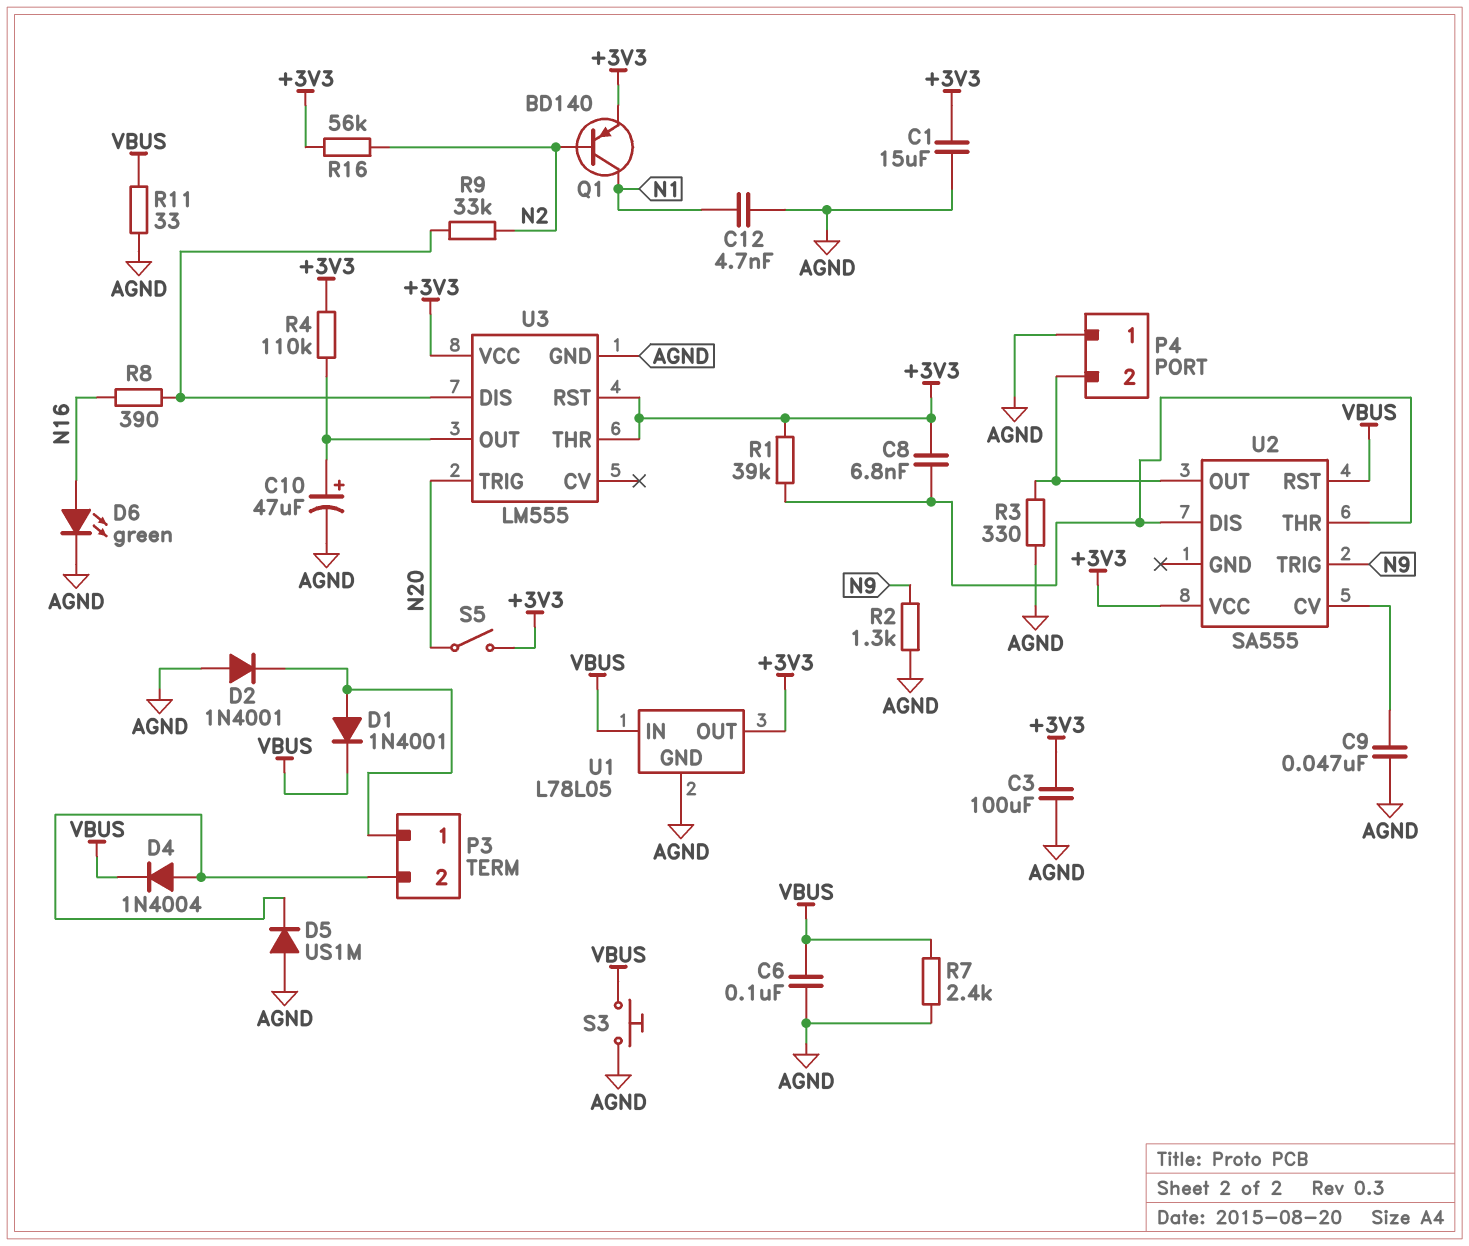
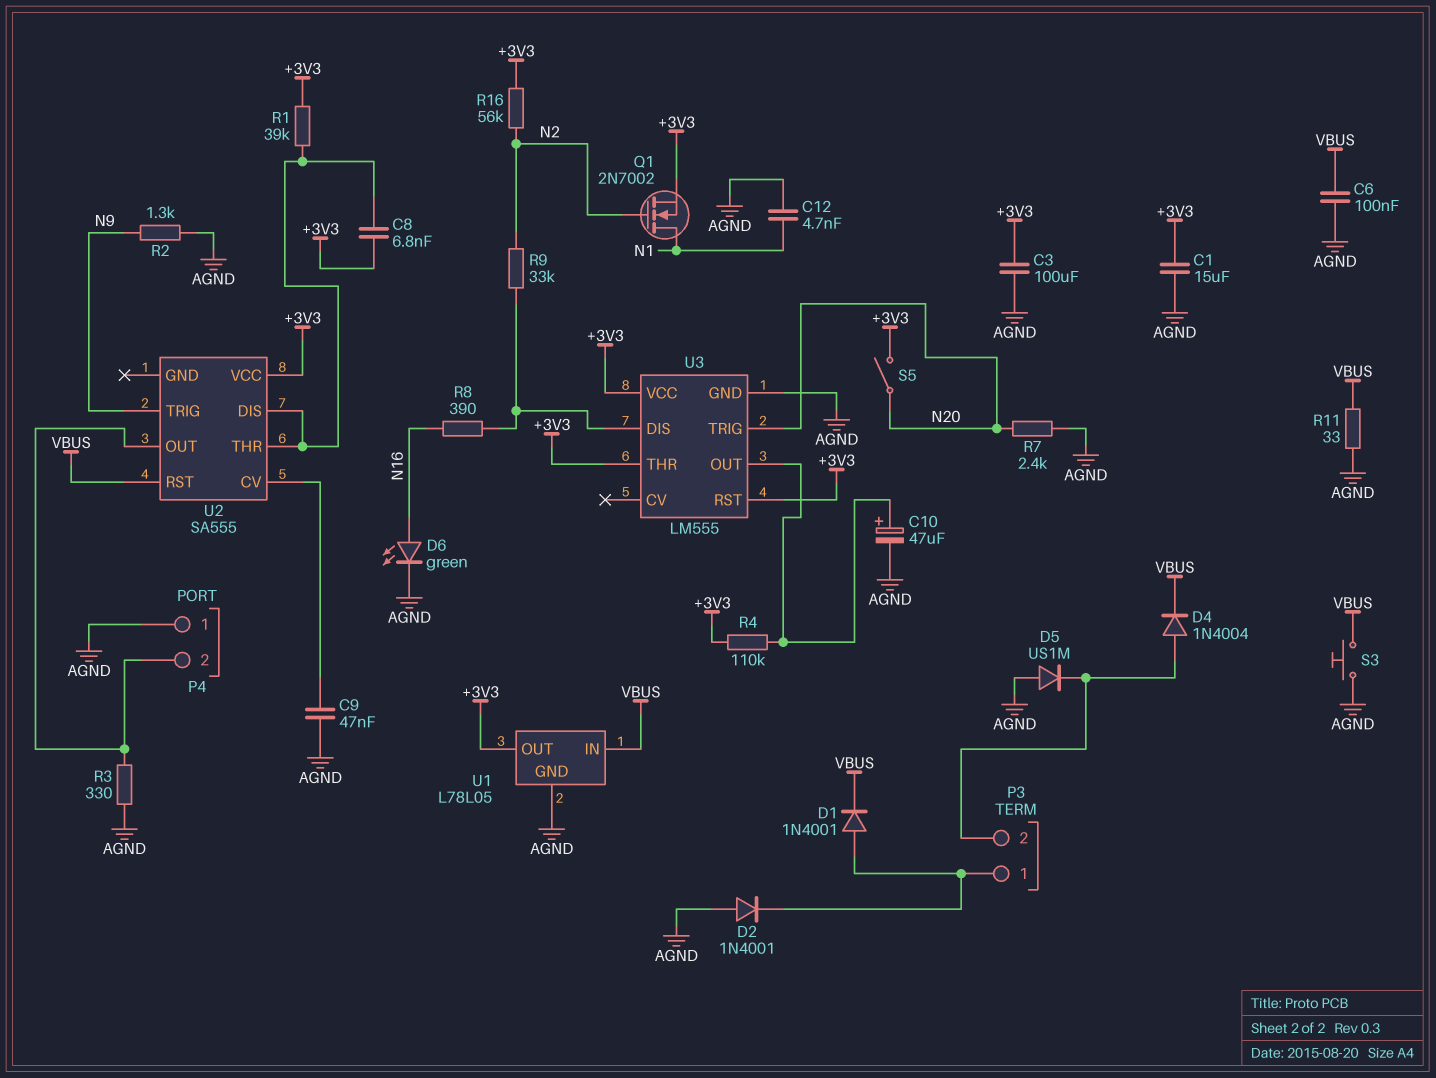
Q1: PNP BD140 (B N2, C N1, E +3V3) -> NMOS 2N7002 (G N2, D N1, S +3V3)
R7: 2.4k (AGND, VBUS) -> 2.4k (AGND, N20)

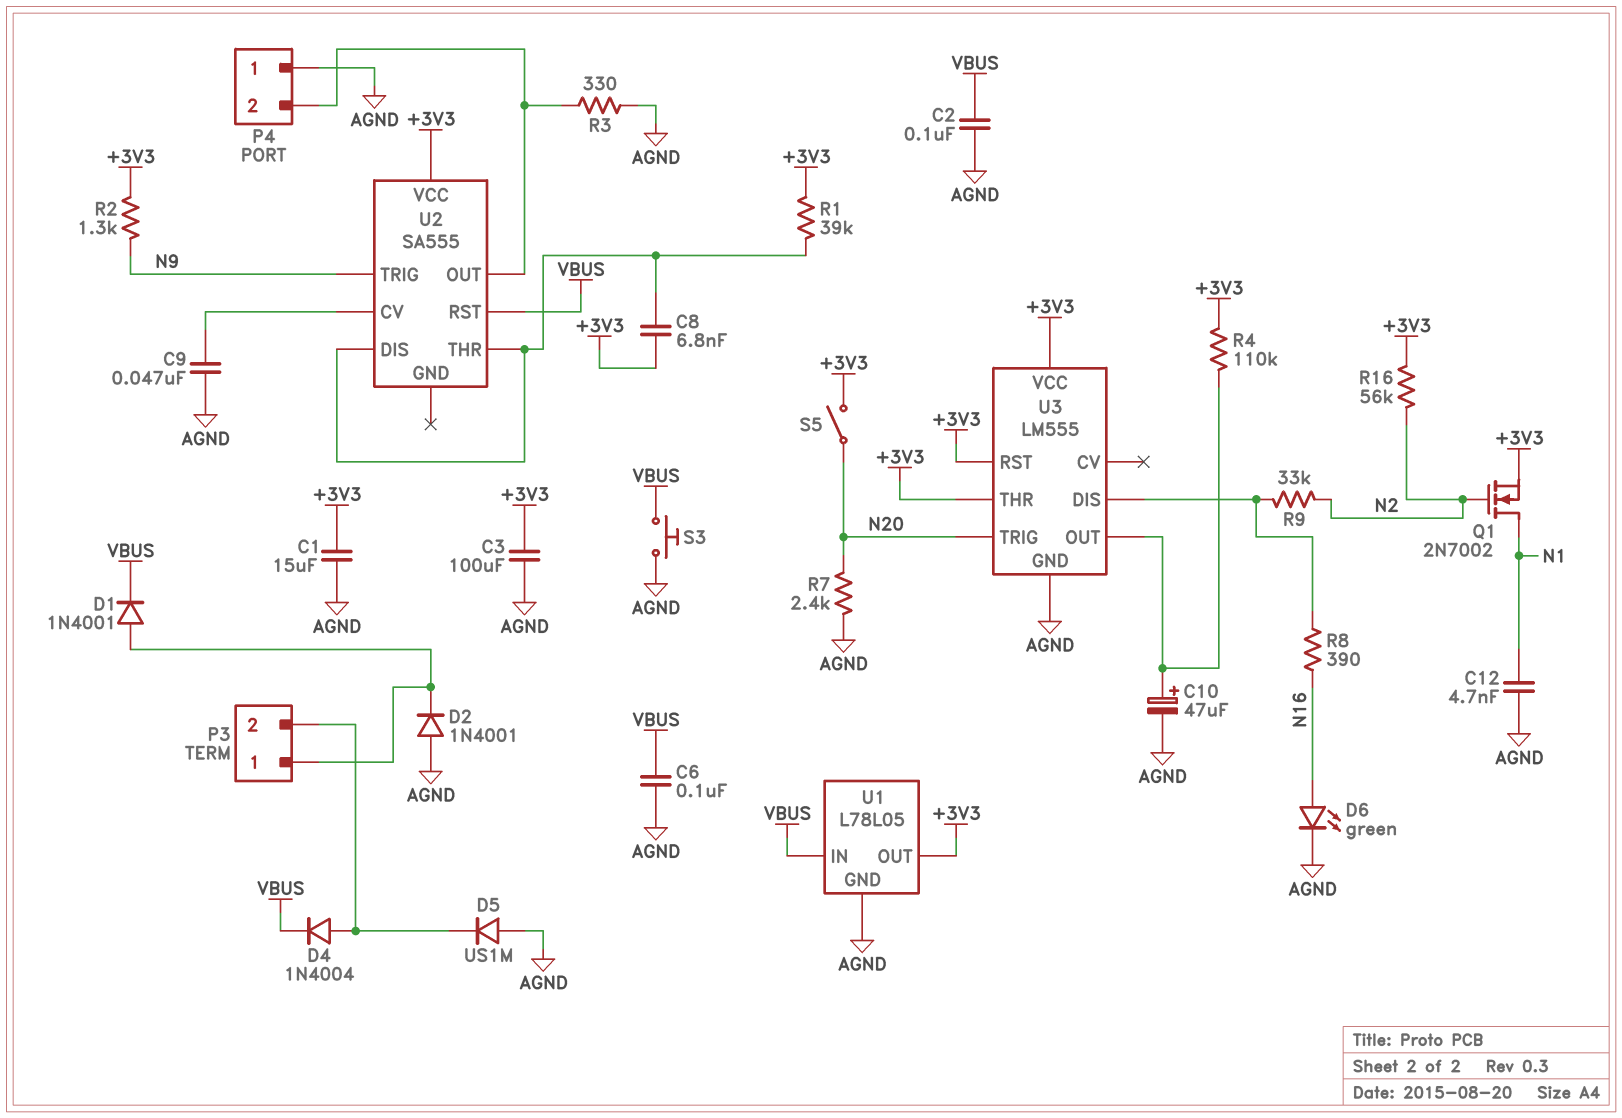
C2: none -> 100nF (AGND, VBUS)
R2: 1.3k (AGND, N9) -> 1.3k (+3V3, N9)
R11: 33 (AGND, VBUS) -> none

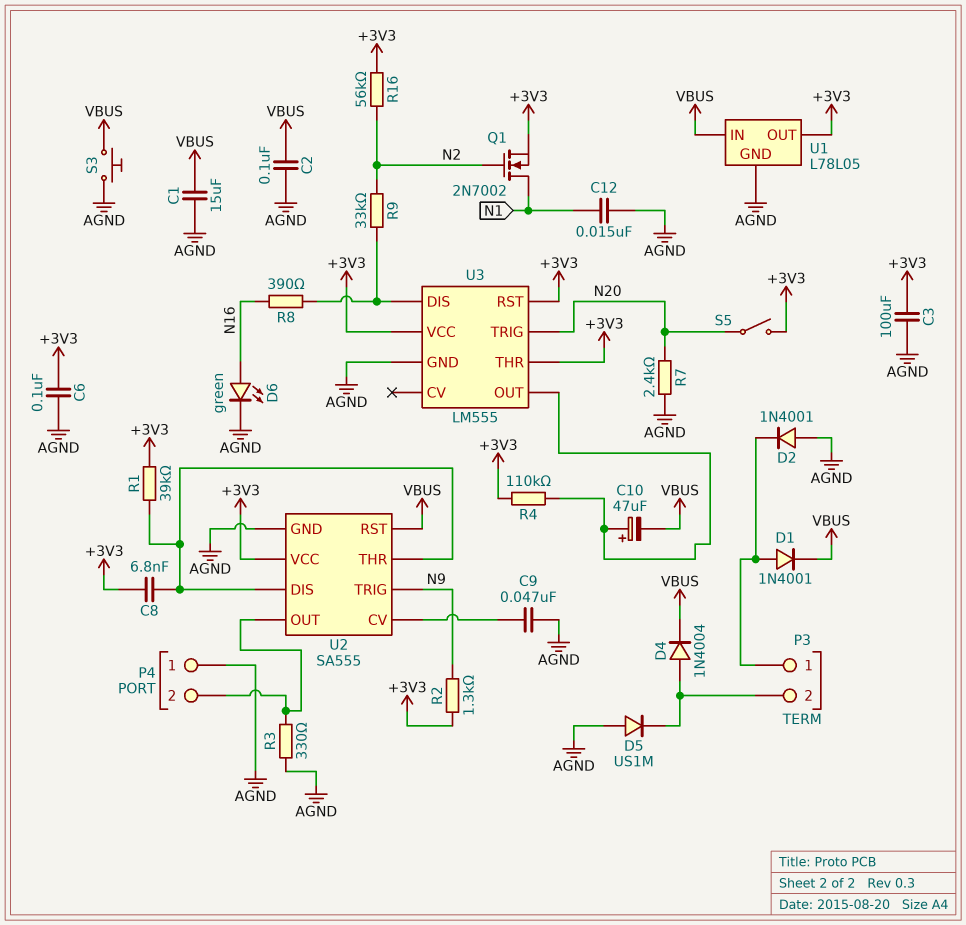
C1: 15uF (+3V3, AGND) -> 15uF (AGND, VBUS)
C6: 100nF (AGND, VBUS) -> 100nF (+3V3, AGND)
C10: 47uF (plus U3/OUT, minus AGND) -> 47uF (plus U3/OUT, minus VBUS)
C12: 4.7nF (AGND, N1) -> 15nF (AGND, N1)
U2 pin GND: none -> AGND

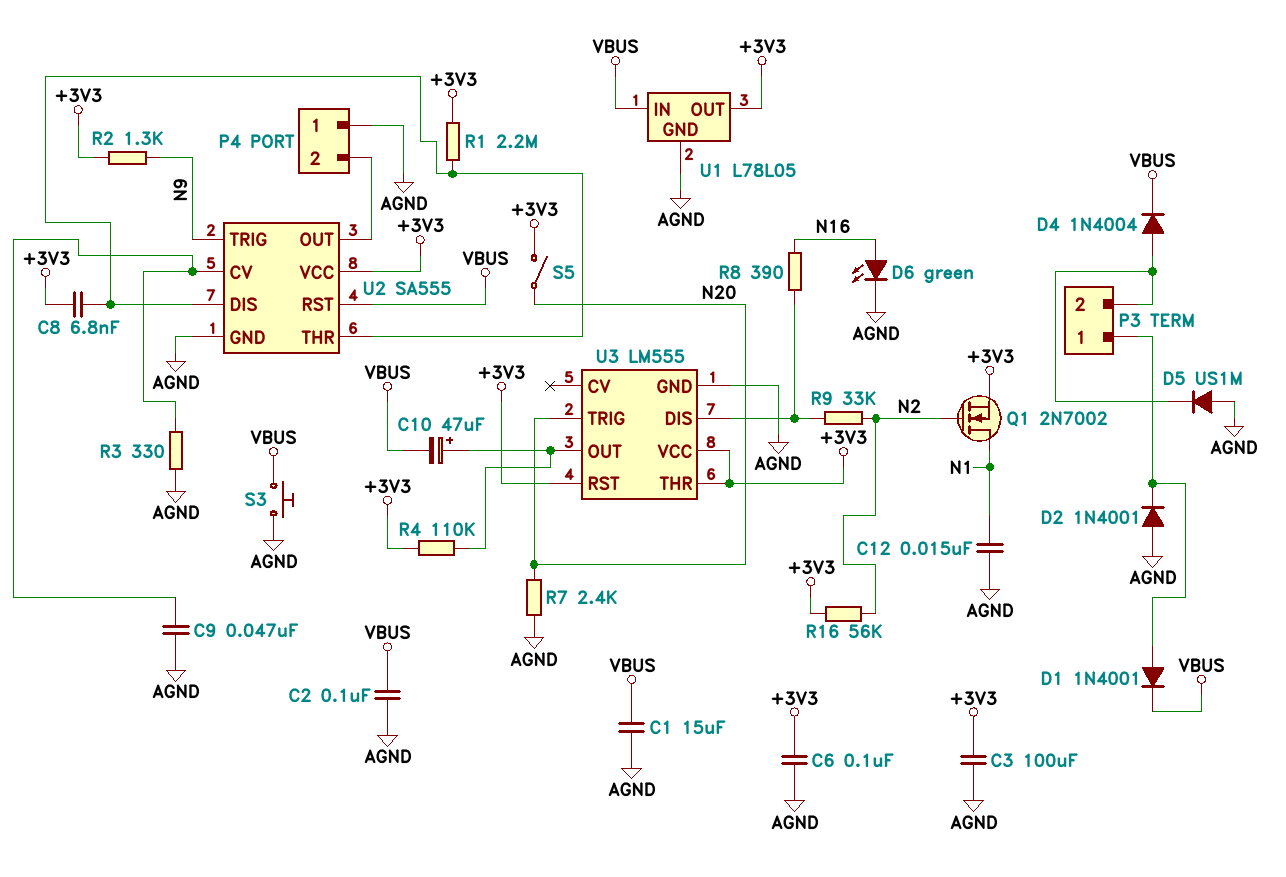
R1: 39k (+3V3, U2/DIS) -> 2.2M (+3V3, U2/DIS)
R3: 330 (AGND, P4/2) -> 330 (AGND, U2/CV)

